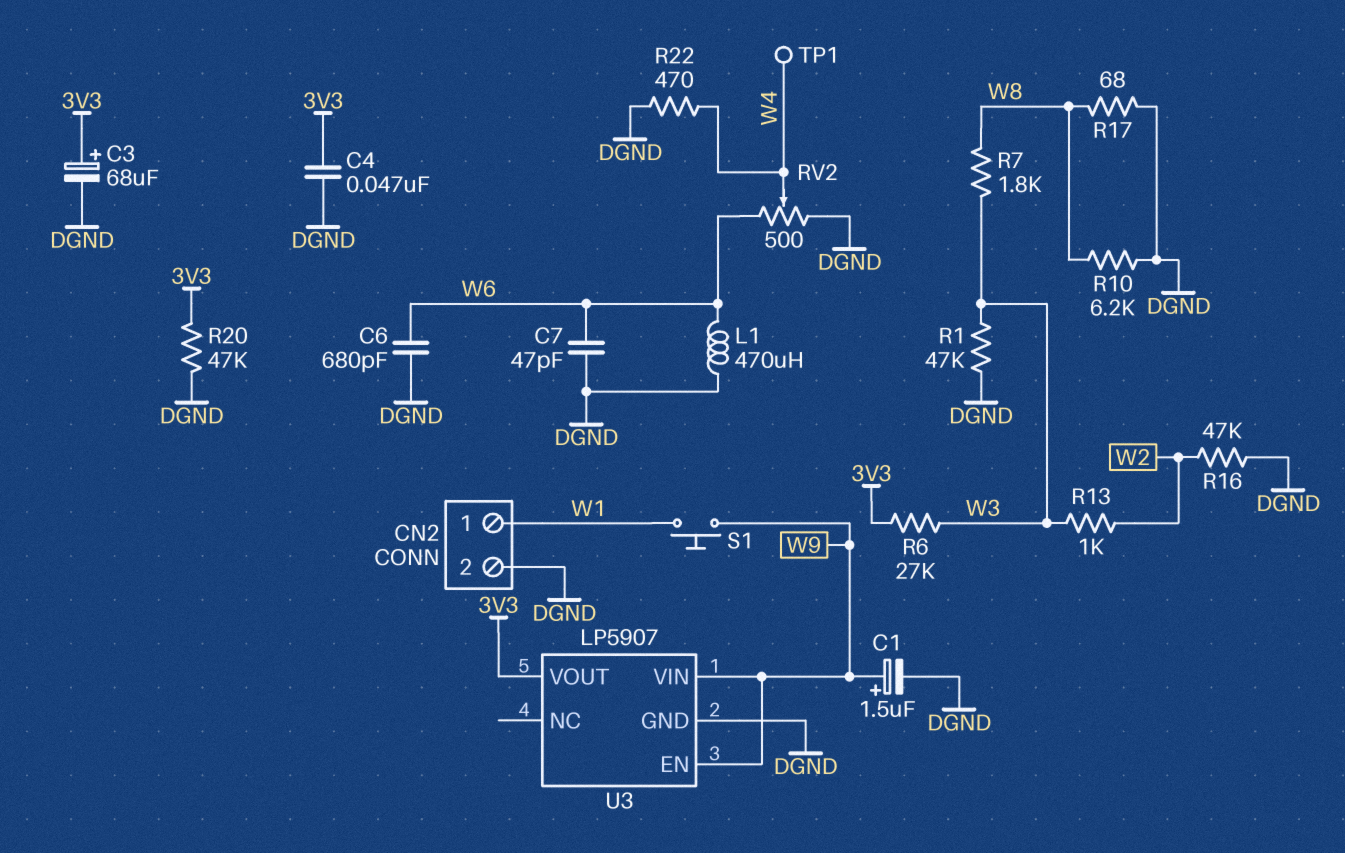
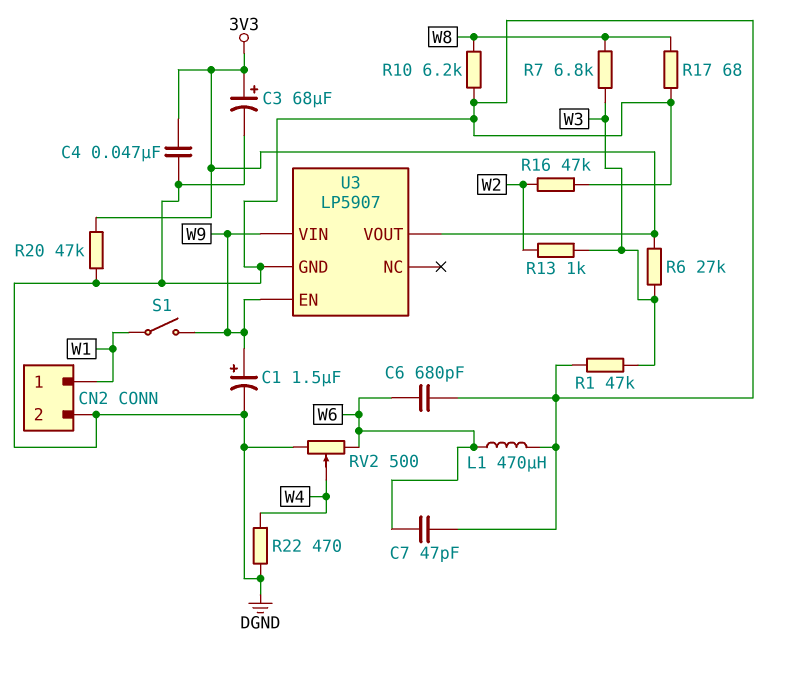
R7: 1.8k (W3, W8) -> 6.8k (W3, W8)
S1: button (W1, W9) -> switch (W1, W9)
TP1: test point (W4) -> none

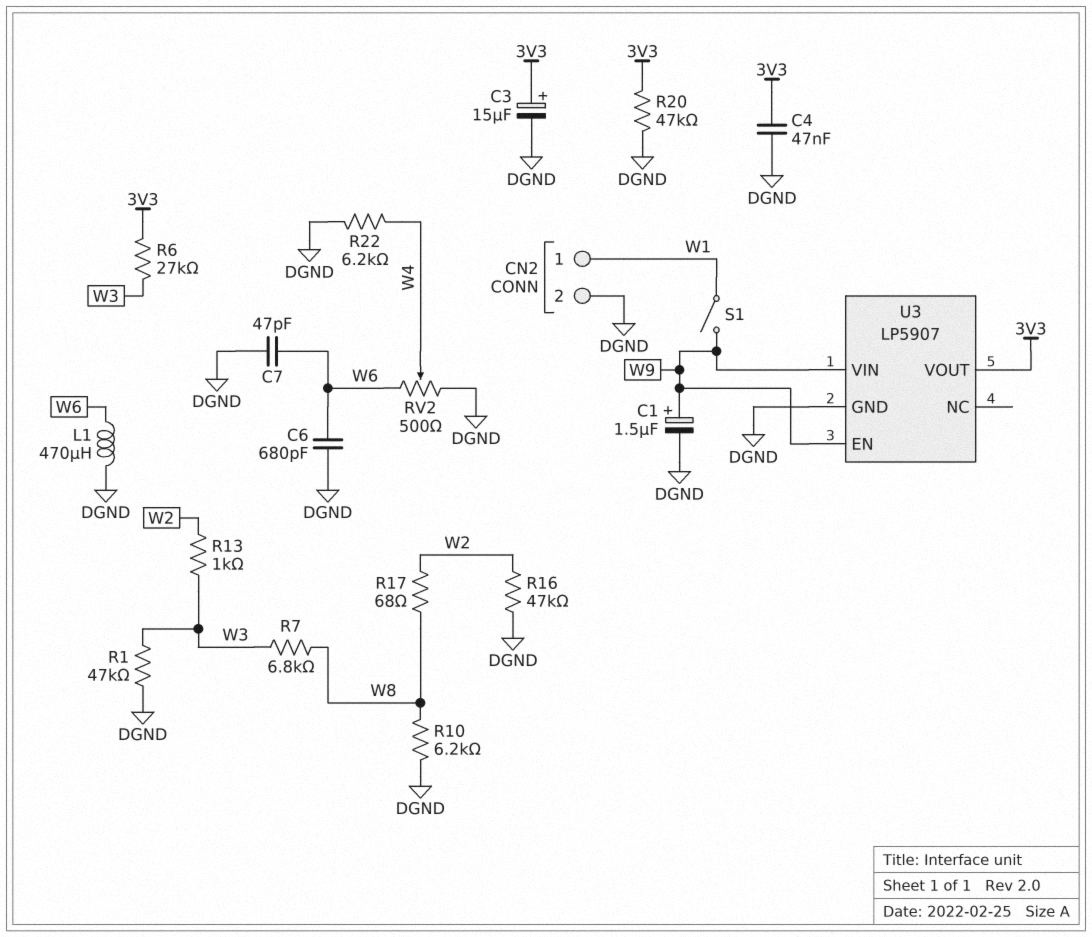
C3: 68uF (plus 3V3, minus DGND) -> 15uF (plus 3V3, minus DGND)
R17: 68 (DGND, W8) -> 68 (W2, W8)
R22: 470 (DGND, W4) -> 6.2k (DGND, W4)

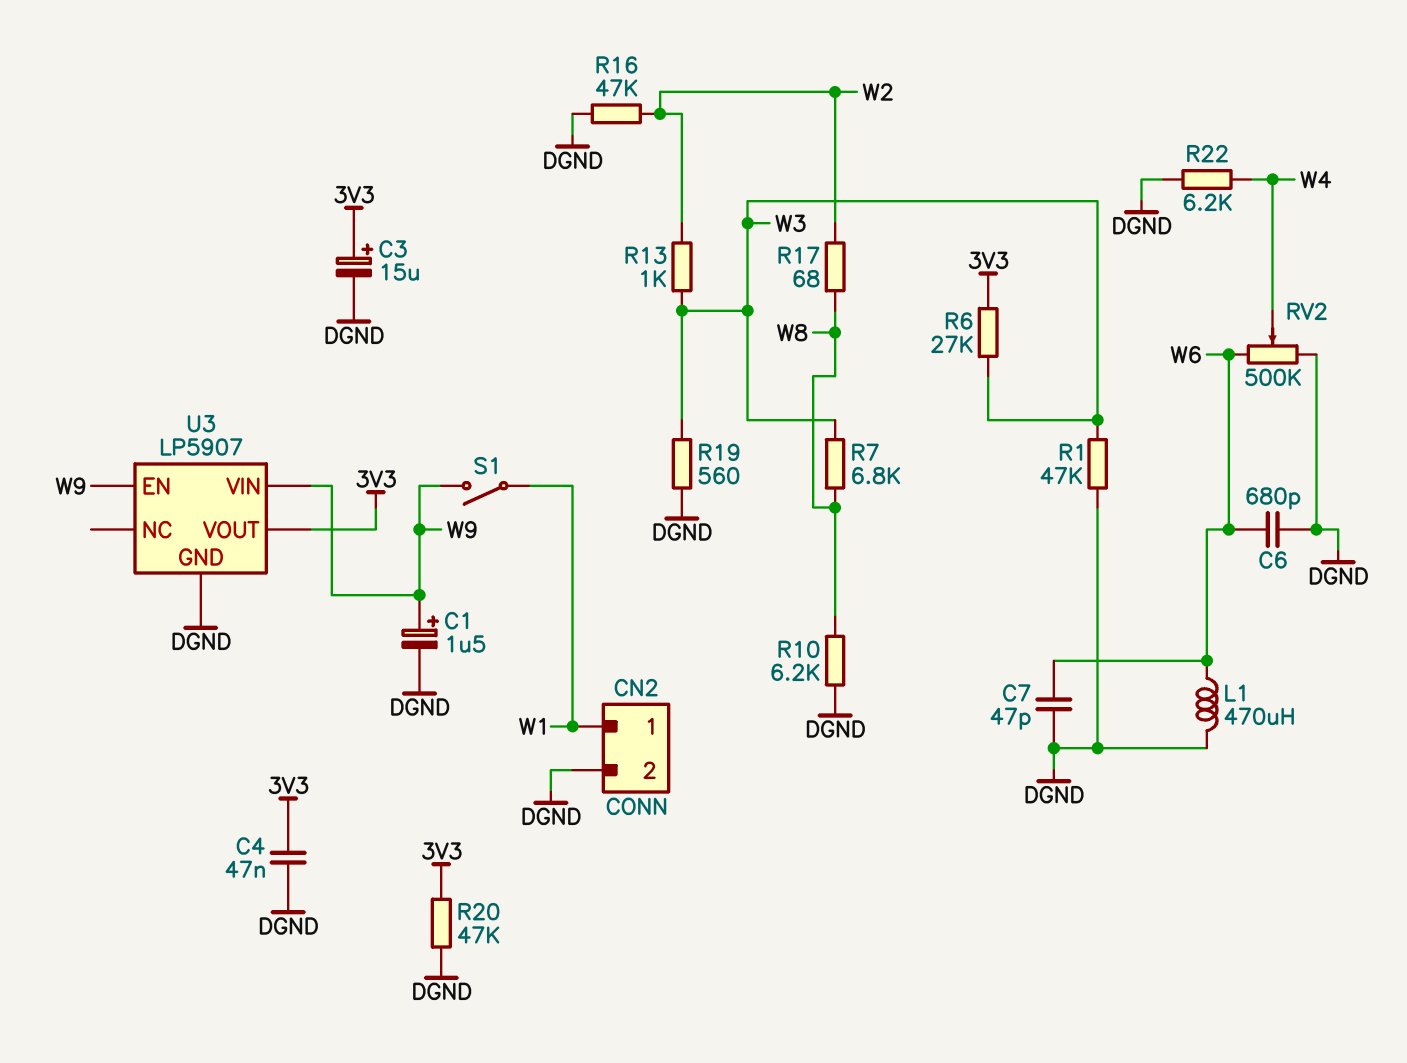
R19: none -> 560 (DGND, W3)
RV2: 500 (DGND, W6, wiper W4) -> 500k (DGND, W6, wiper W4)

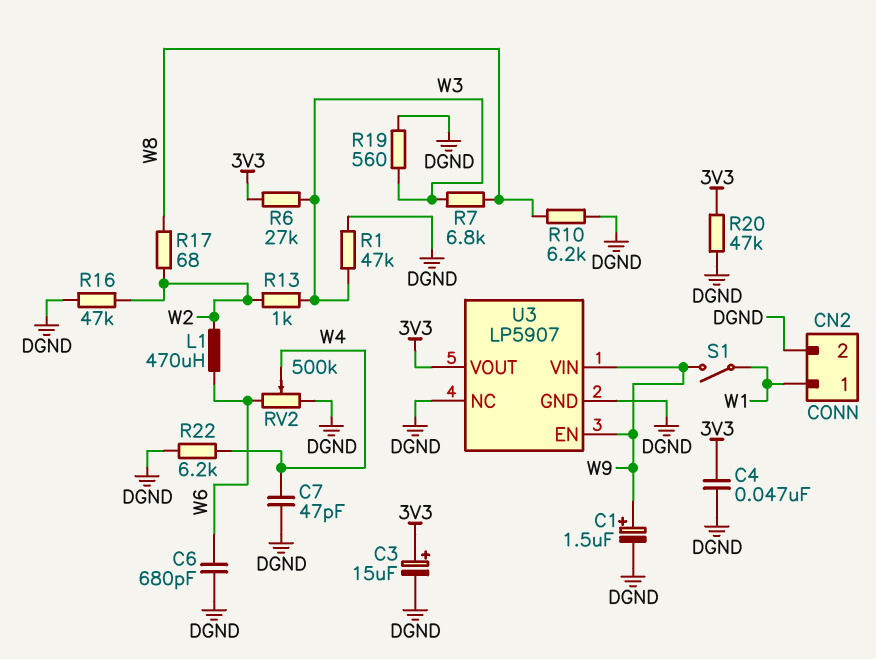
C7: 47pF (DGND, W6) -> 47pF (DGND, W4)
L1: 470uH (DGND, W6) -> 470uH (W2, W6)
U3 pin NC: none -> DGND

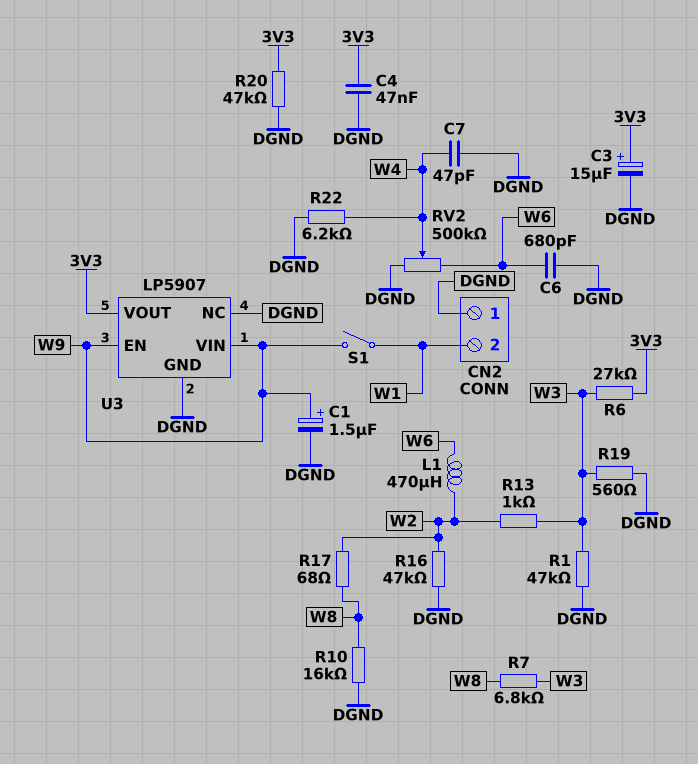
CN2 pin 1: W1 -> DGND
CN2 pin 2: DGND -> W1
R10: 6.2k (DGND, W8) -> 16k (DGND, W8)

